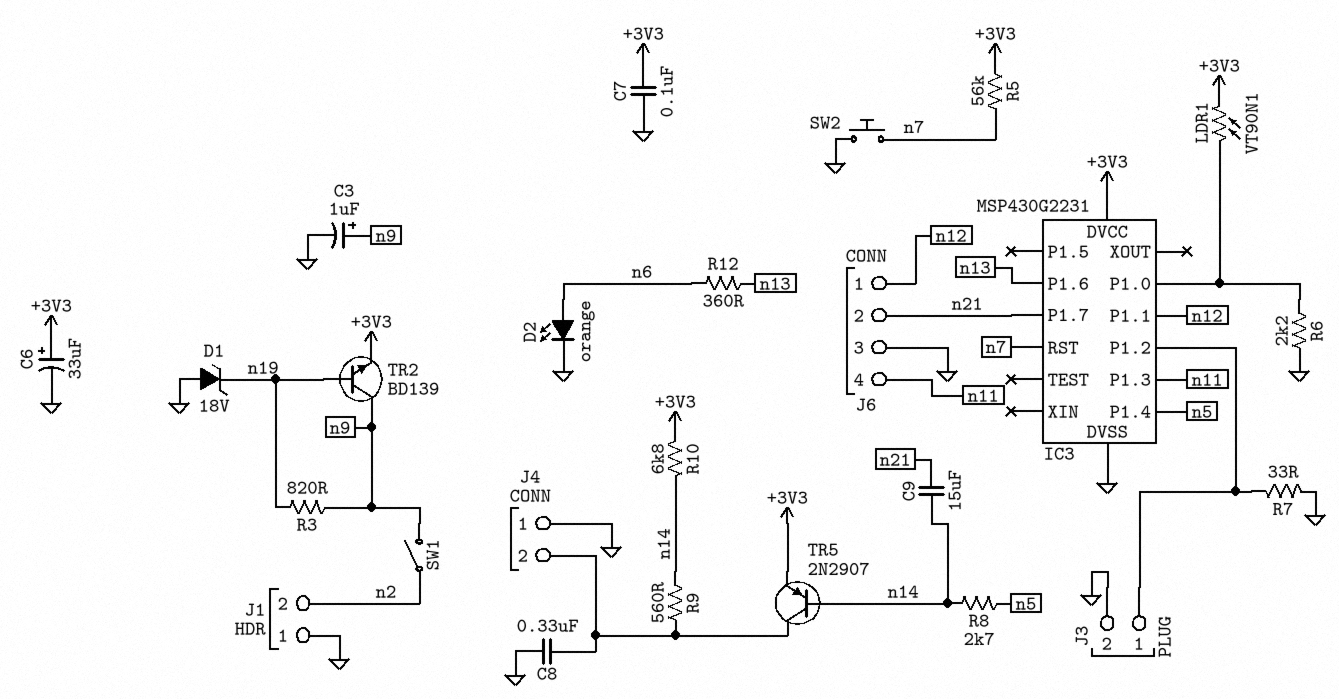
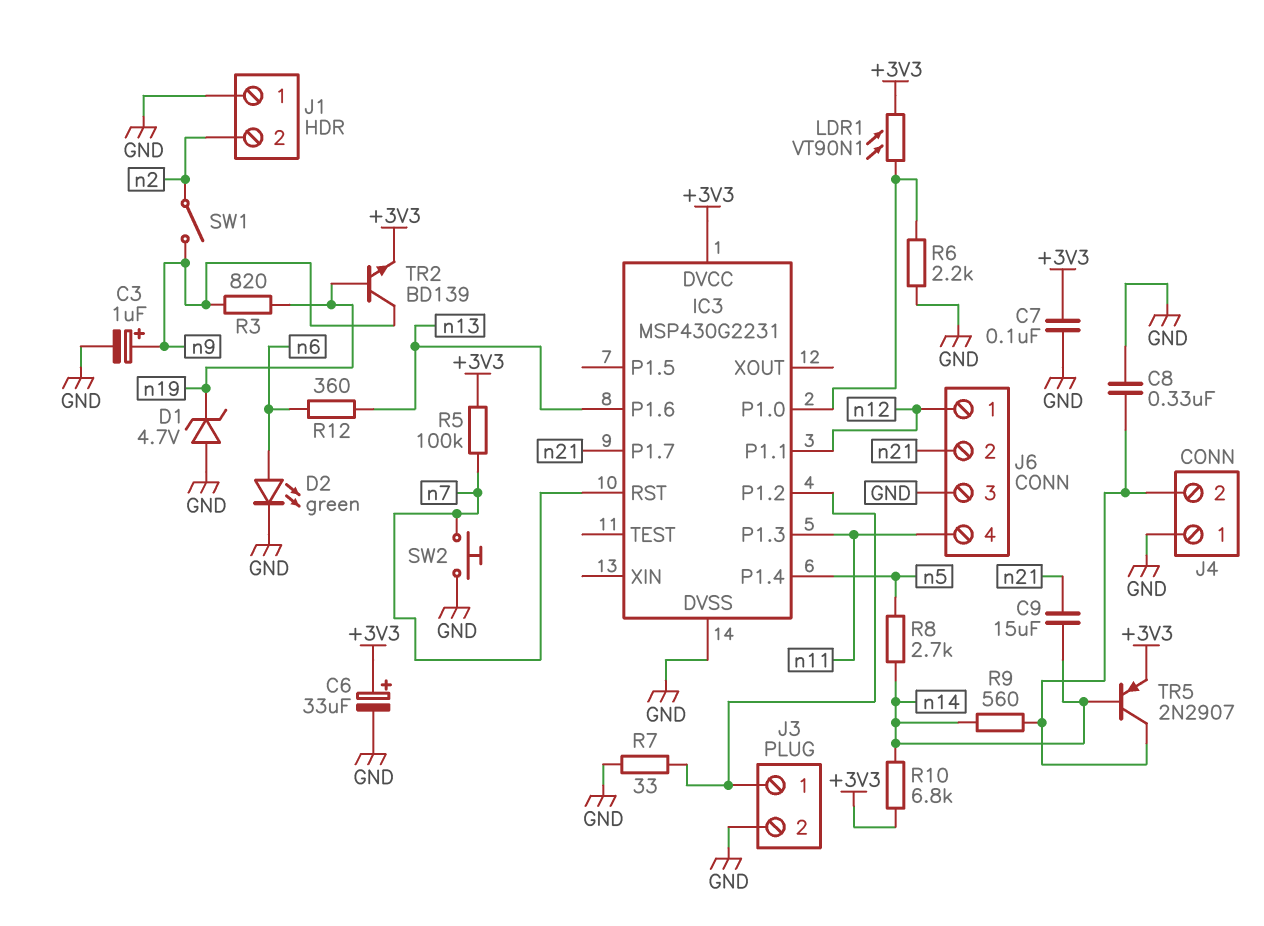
D1: zener 18V (A GND, K n19) -> zener 4.7V (A GND, K n19)
D2: LED orange (A n6, K GND) -> LED green (A n6, K GND)
R5: 56k (+3V3, n7) -> 100k (+3V3, n7)

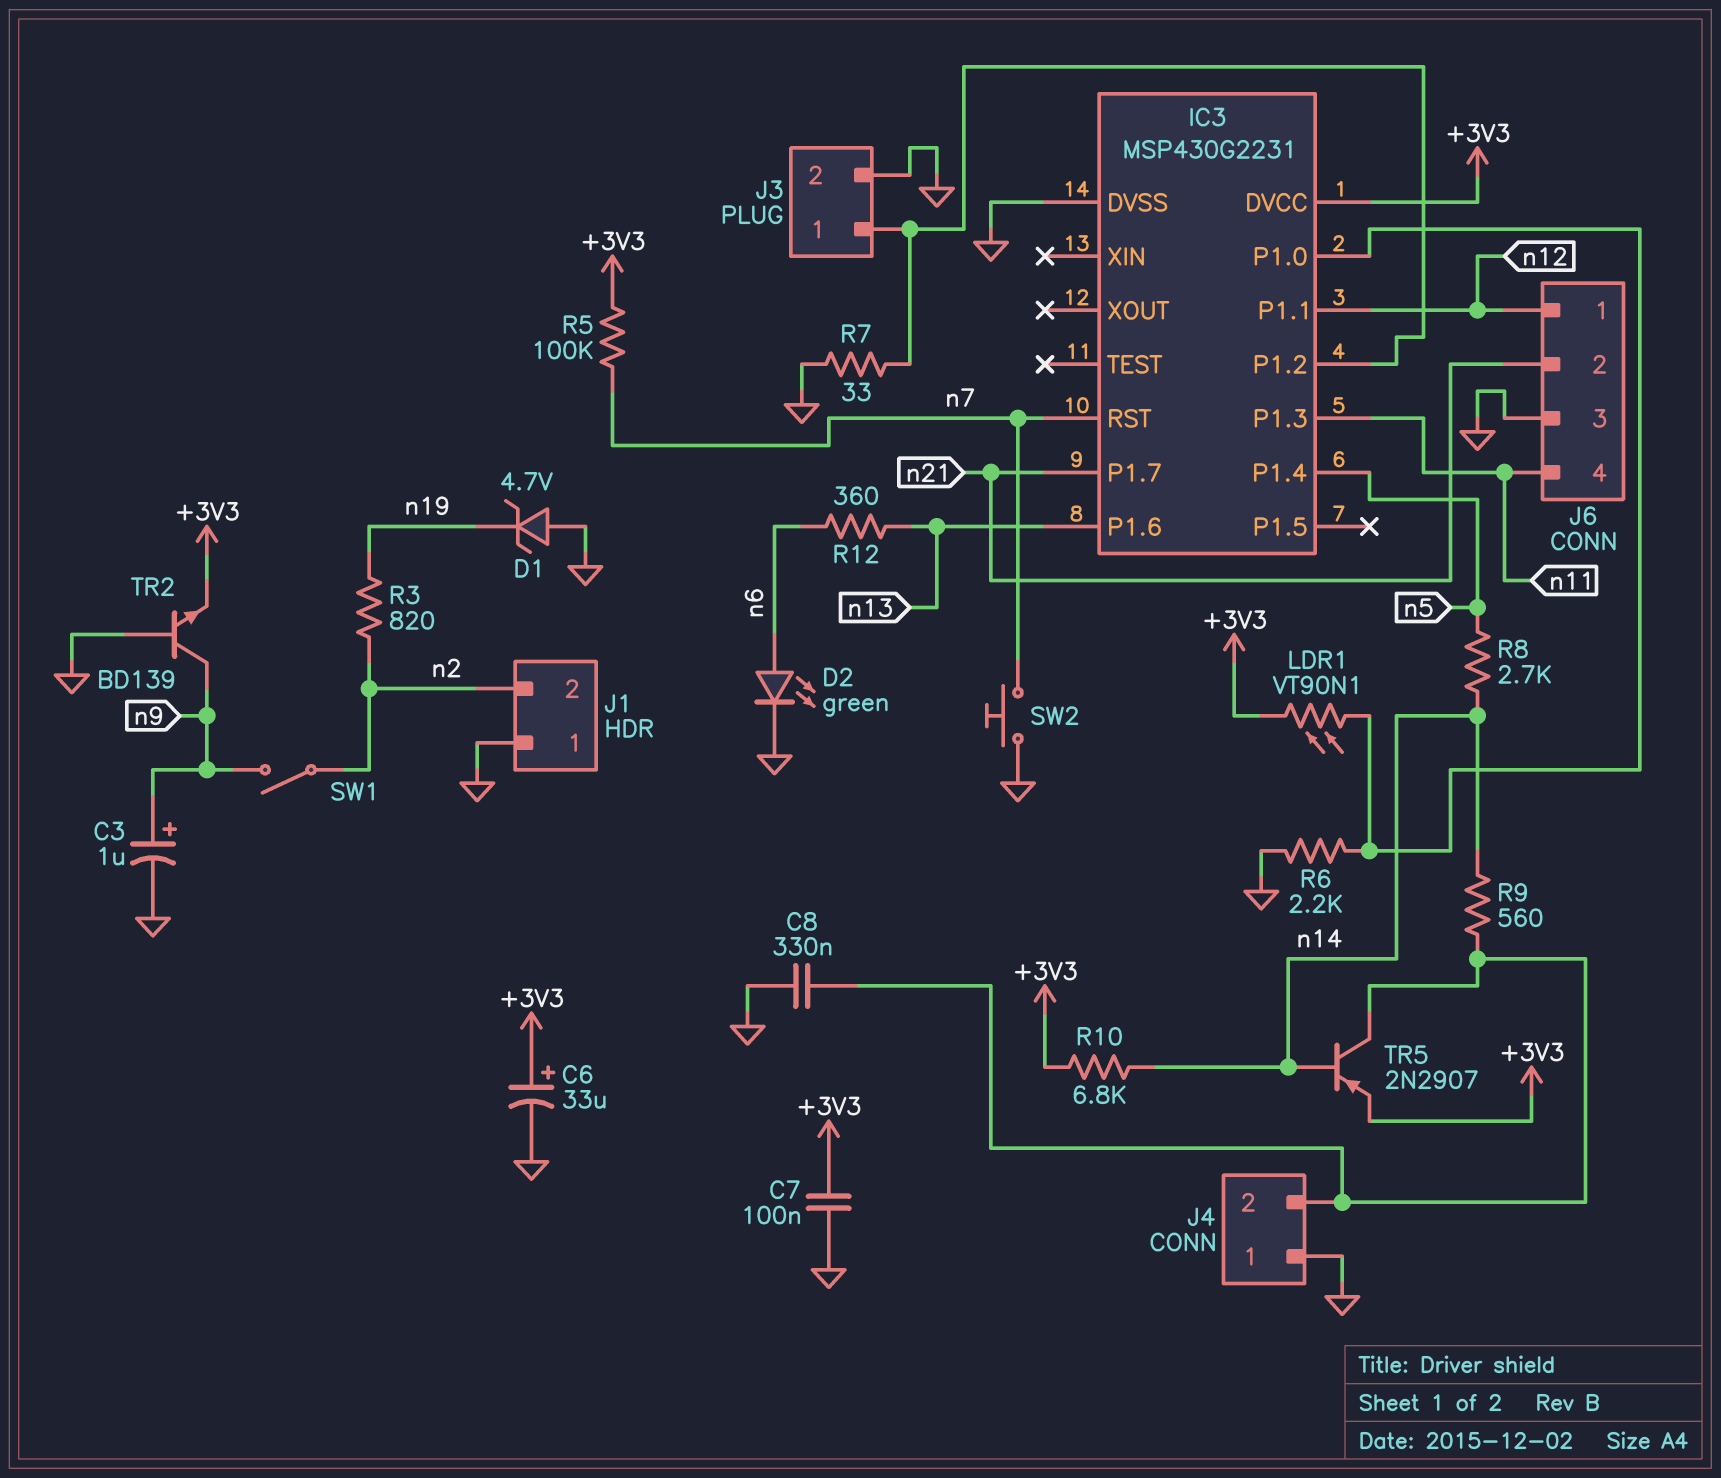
C9: 15uF (n14, n21) -> none
R3: 820 (n9, n19) -> 820 (n2, n19)
TR2: NPN BD139 (B n19, C n9, E +3V3) -> NPN BD139 (B GND, C n9, E +3V3)

